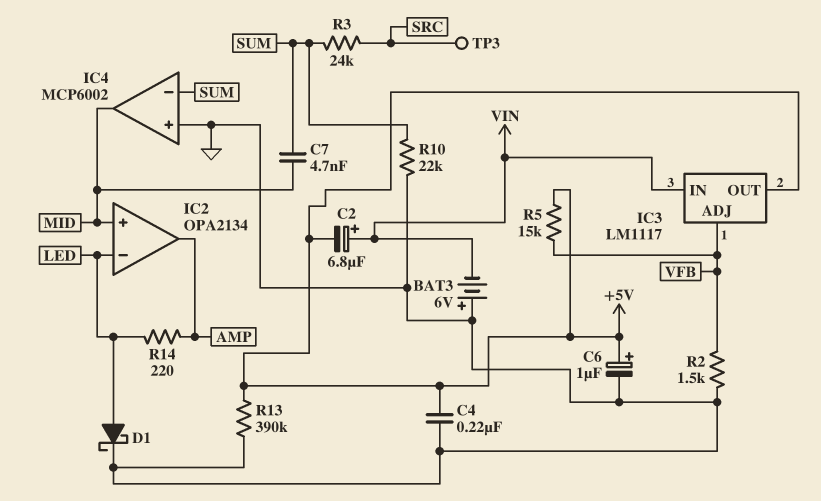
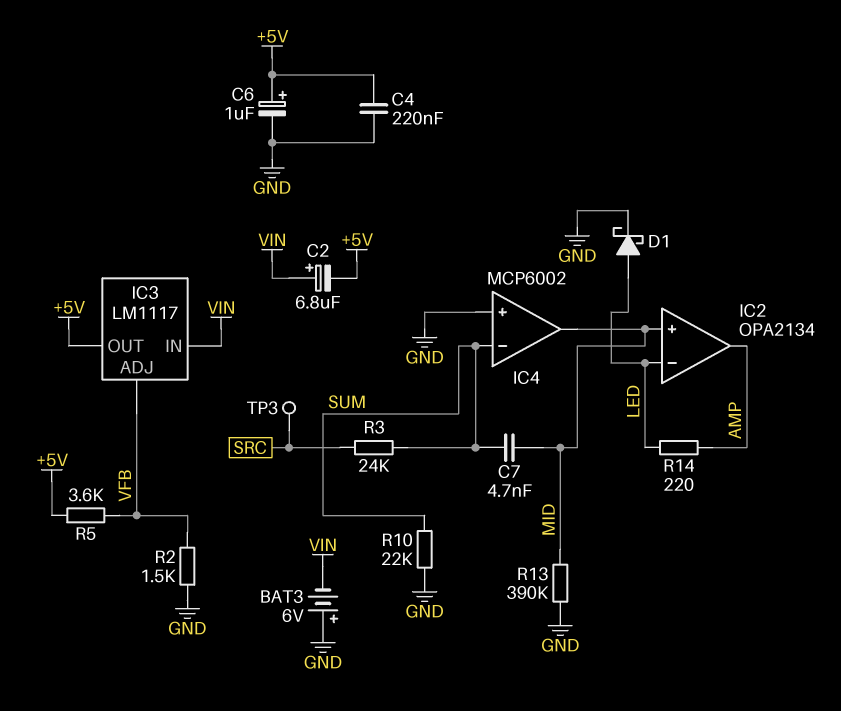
R5: 15k (+5V, VFB) -> 3.6k (+5V, VFB)
R13: 390k (+5V, GND) -> 390k (GND, MID)

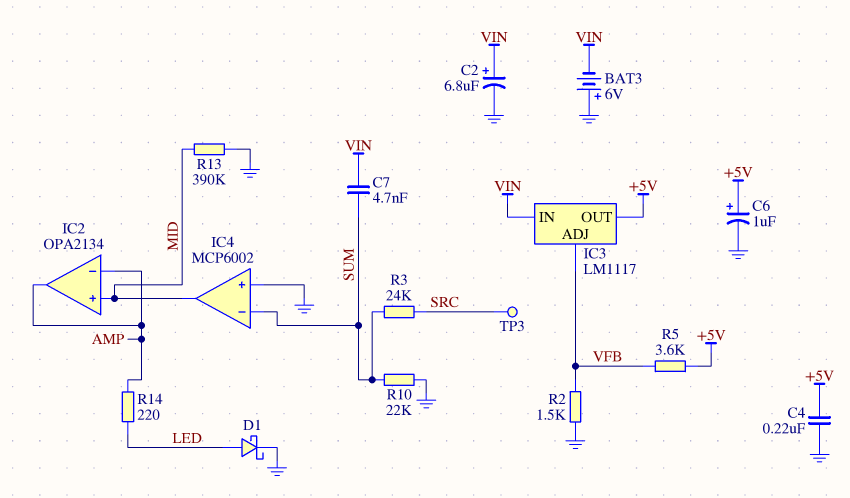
C2: 6.8uF (plus VIN, minus +5V) -> 6.8uF (plus VIN, minus GND)
C7: 4.7nF (MID, SUM) -> 4.7nF (SUM, VIN)
IC2 pin in-: LED -> AMP

